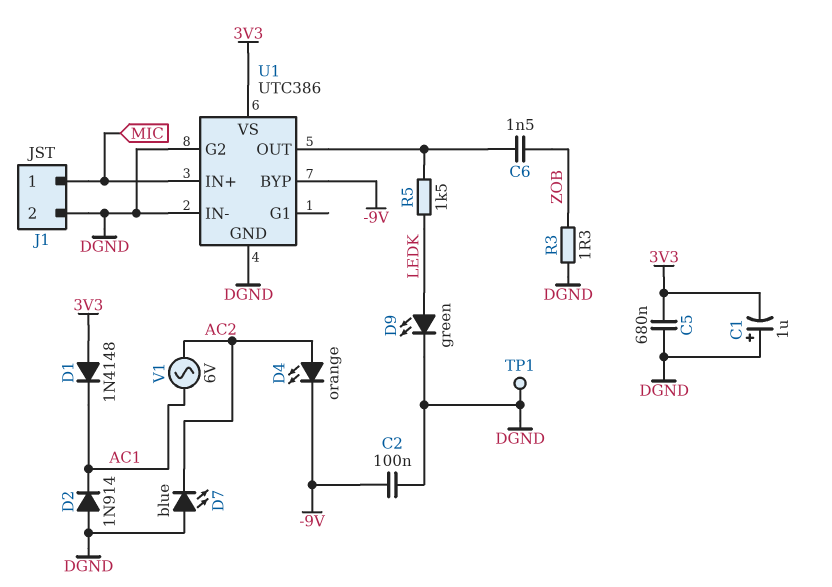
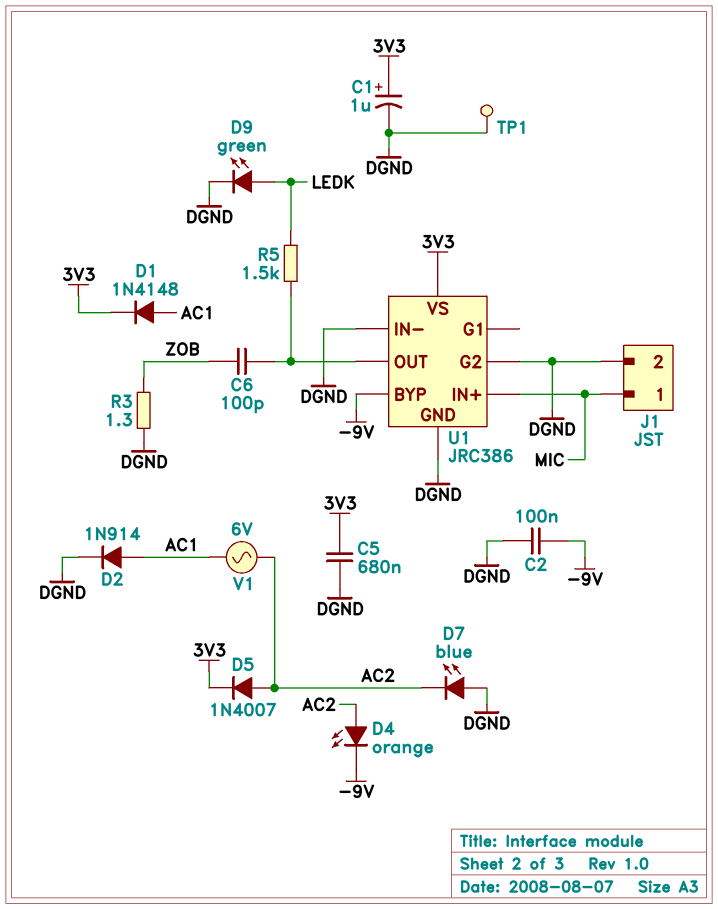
C1: 1uF (plus DGND, minus 3V3) -> 1uF (plus 3V3, minus DGND)
C6: 1.5nF (U1/OUT, ZOB) -> 100pF (U1/OUT, ZOB)
D1: diode 1N4148 (A 3V3, K AC1) -> diode 1N4148 (A AC1, K 3V3)
D2: diode 1N914 (A DGND, K AC1) -> diode 1N914 (A AC1, K DGND)
D5: none -> diode 1N4007 (A AC2, K 3V3)
U1: UTC386 -> JRC386

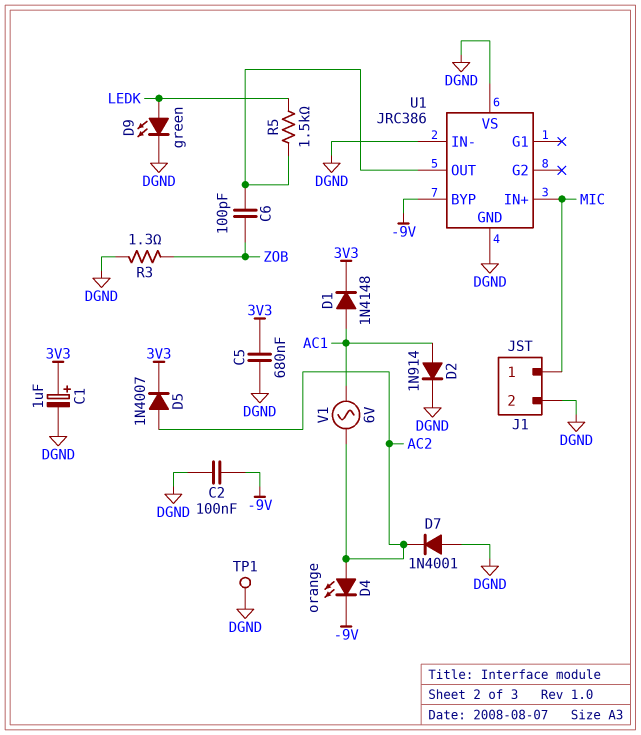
D7: LED blue (A DGND, K AC2) -> diode 1N4001 (A DGND, K AC2)
U1 pin G2: DGND -> none
U1 pin VS: 3V3 -> DGND

